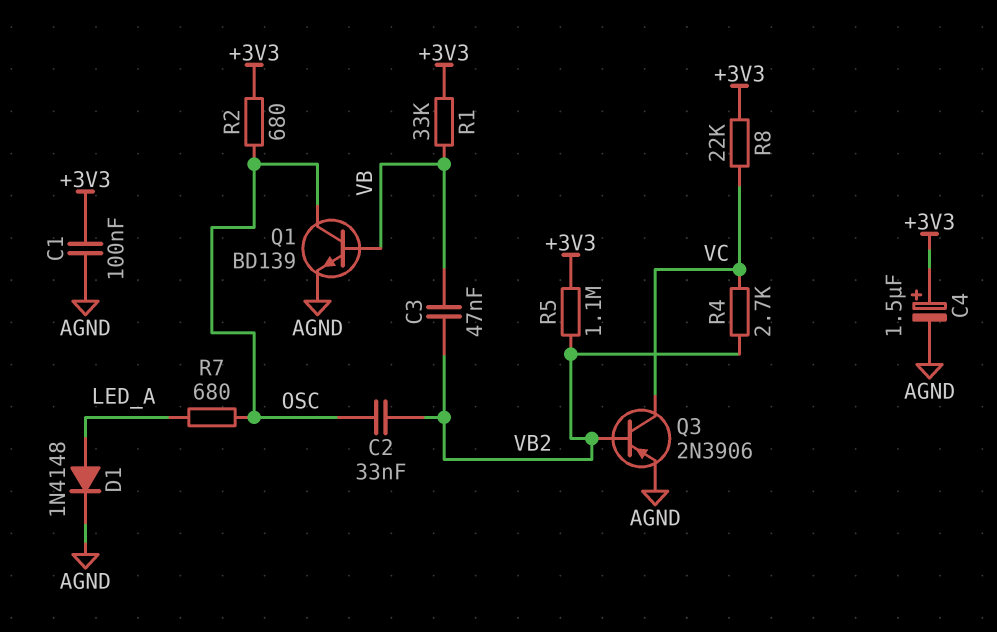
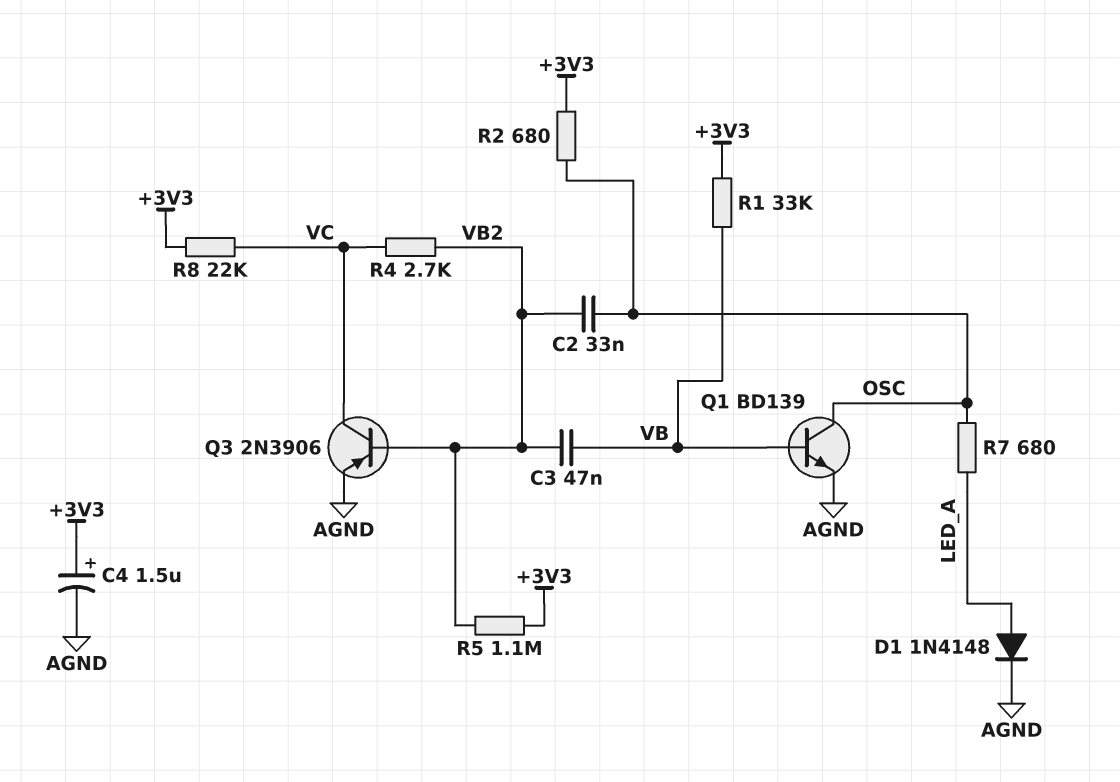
C1: 100nF (+3V3, AGND) -> none

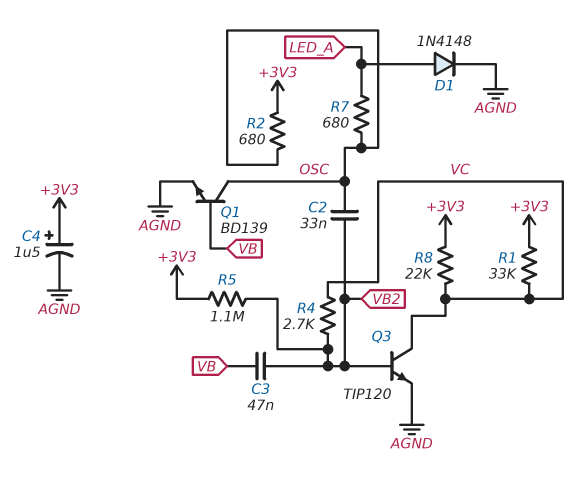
Q3: PNP 2N3906 (B VB2, C VC, E AGND) -> NPN TIP120 (B VB2, C VC, E AGND)
R1: 33k (+3V3, VB) -> 33k (+3V3, VC)

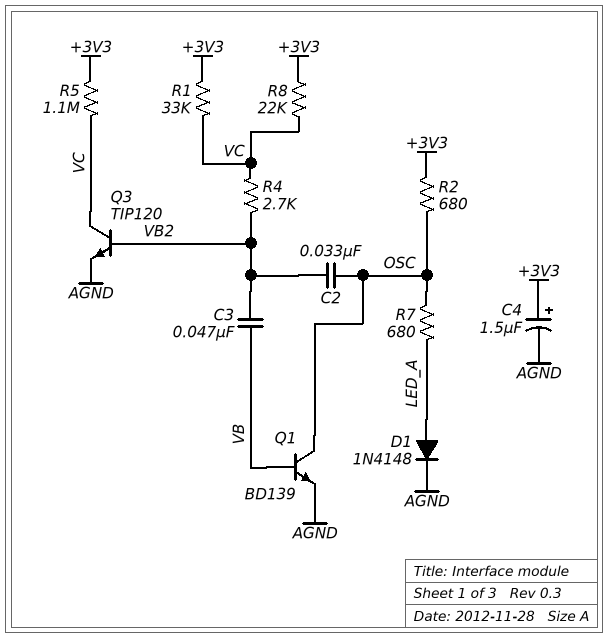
R5: 1.1M (+3V3, VB2) -> 1.1M (+3V3, VC)

